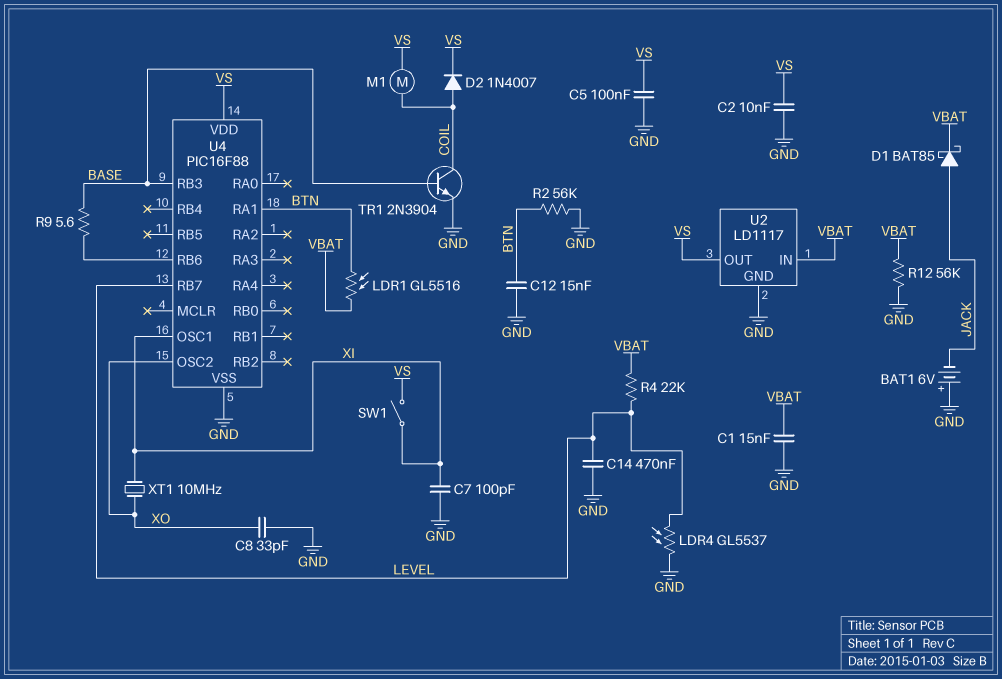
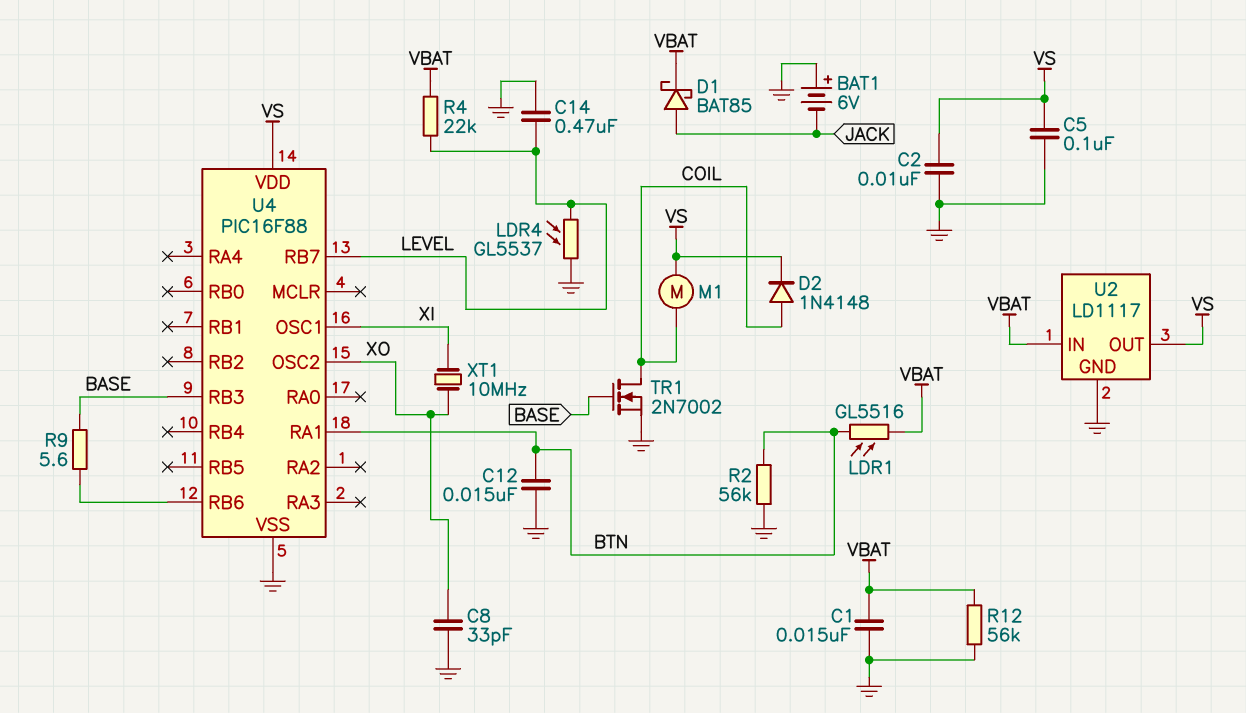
C7: 100pF (GND, XI) -> none
D2: diode 1N4007 (A COIL, K VS) -> diode 1N4148 (A COIL, K VS)
SW1: switch (VS, XI) -> none
TR1: NPN 2N3904 (B BASE, C COIL, E GND) -> NMOS 2N7002 (G BASE, D COIL, S GND)

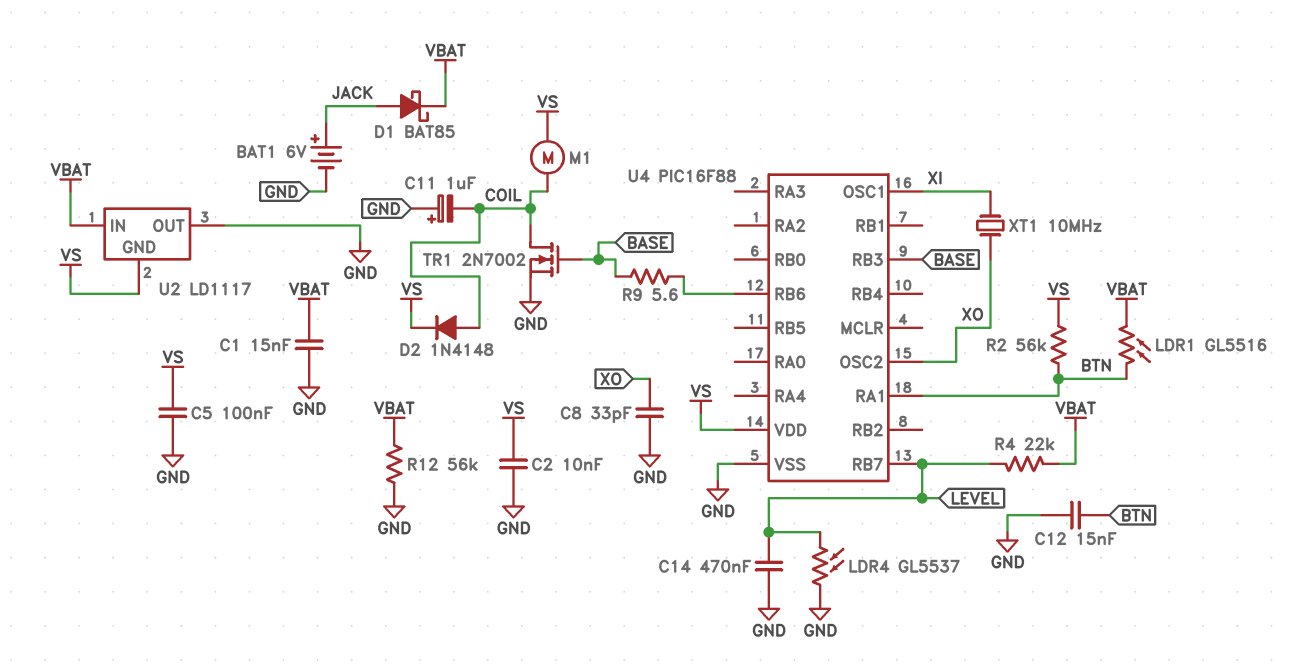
BAT1: 6V (plus GND, minus JACK) -> 6V (plus JACK, minus GND)
C11: none -> 1uF (plus GND, minus COIL)
R2: 56k (BTN, GND) -> 56k (BTN, VS)
U2 pin GND: GND -> VS
U2 pin OUT: VS -> GND

